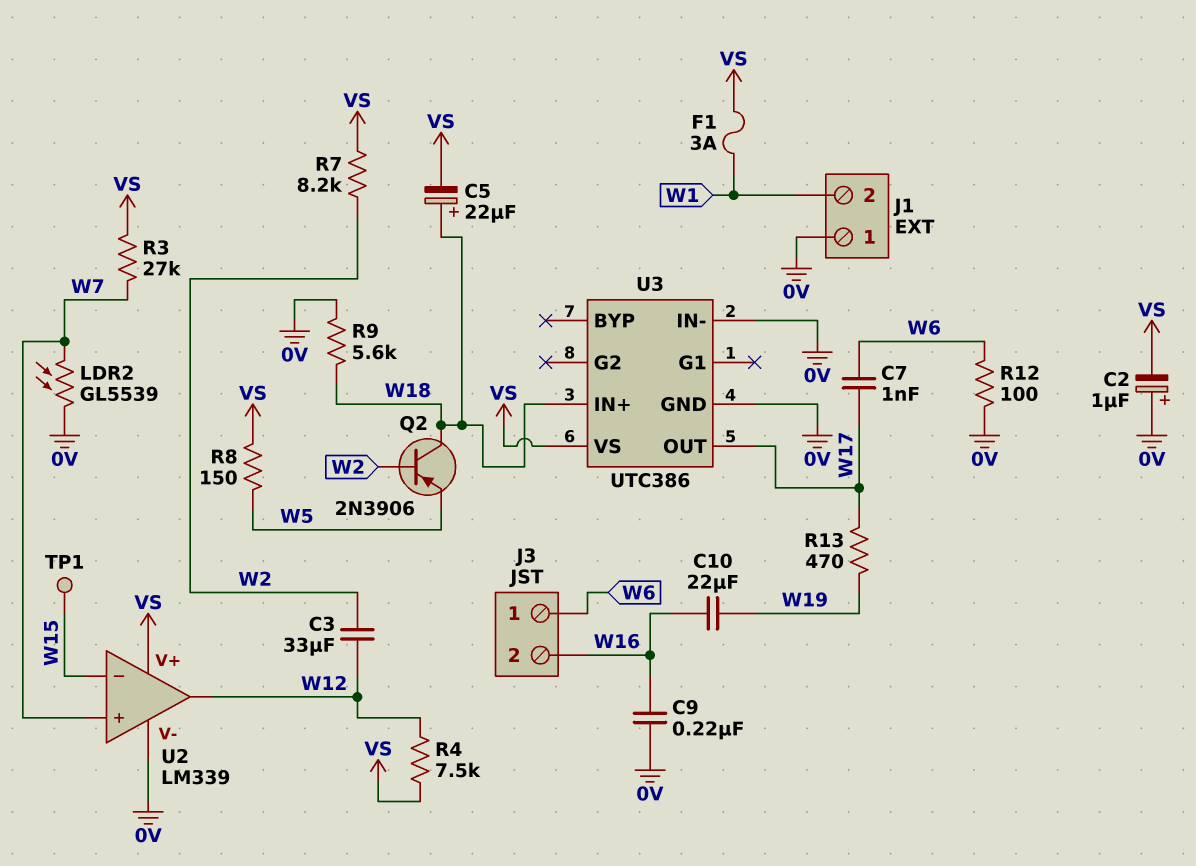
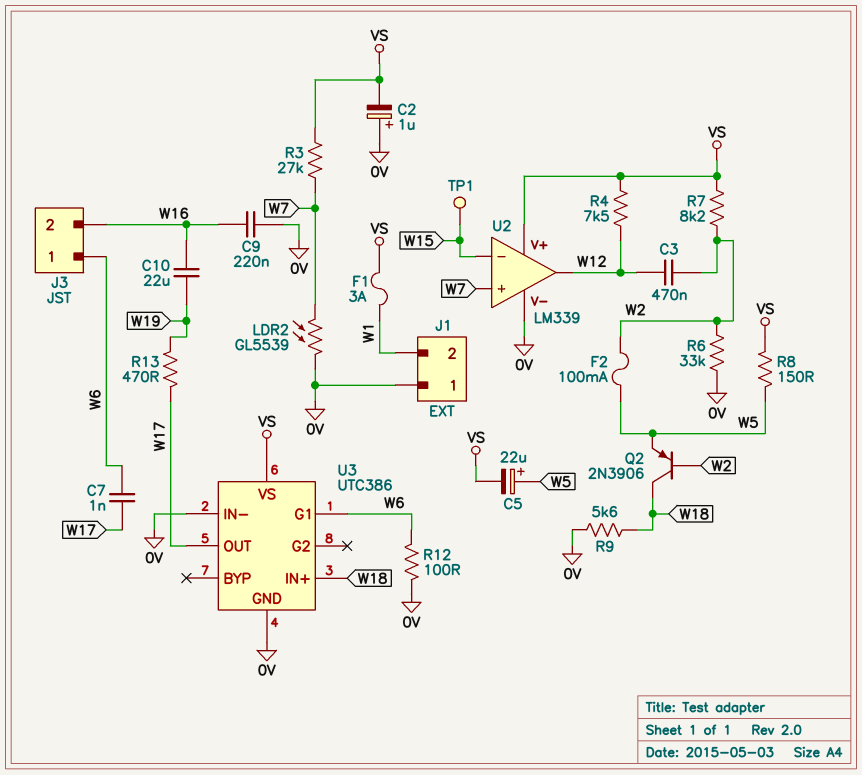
C3: 33uF (W2, W12) -> 470nF (W2, W12)
C5: 22uF (plus W18, minus VS) -> 22uF (plus W5, minus VS)
F2: none -> 100mA (W2, W5)
R6: none -> 33k (0V, W2)
U3 pin G1: none -> W6

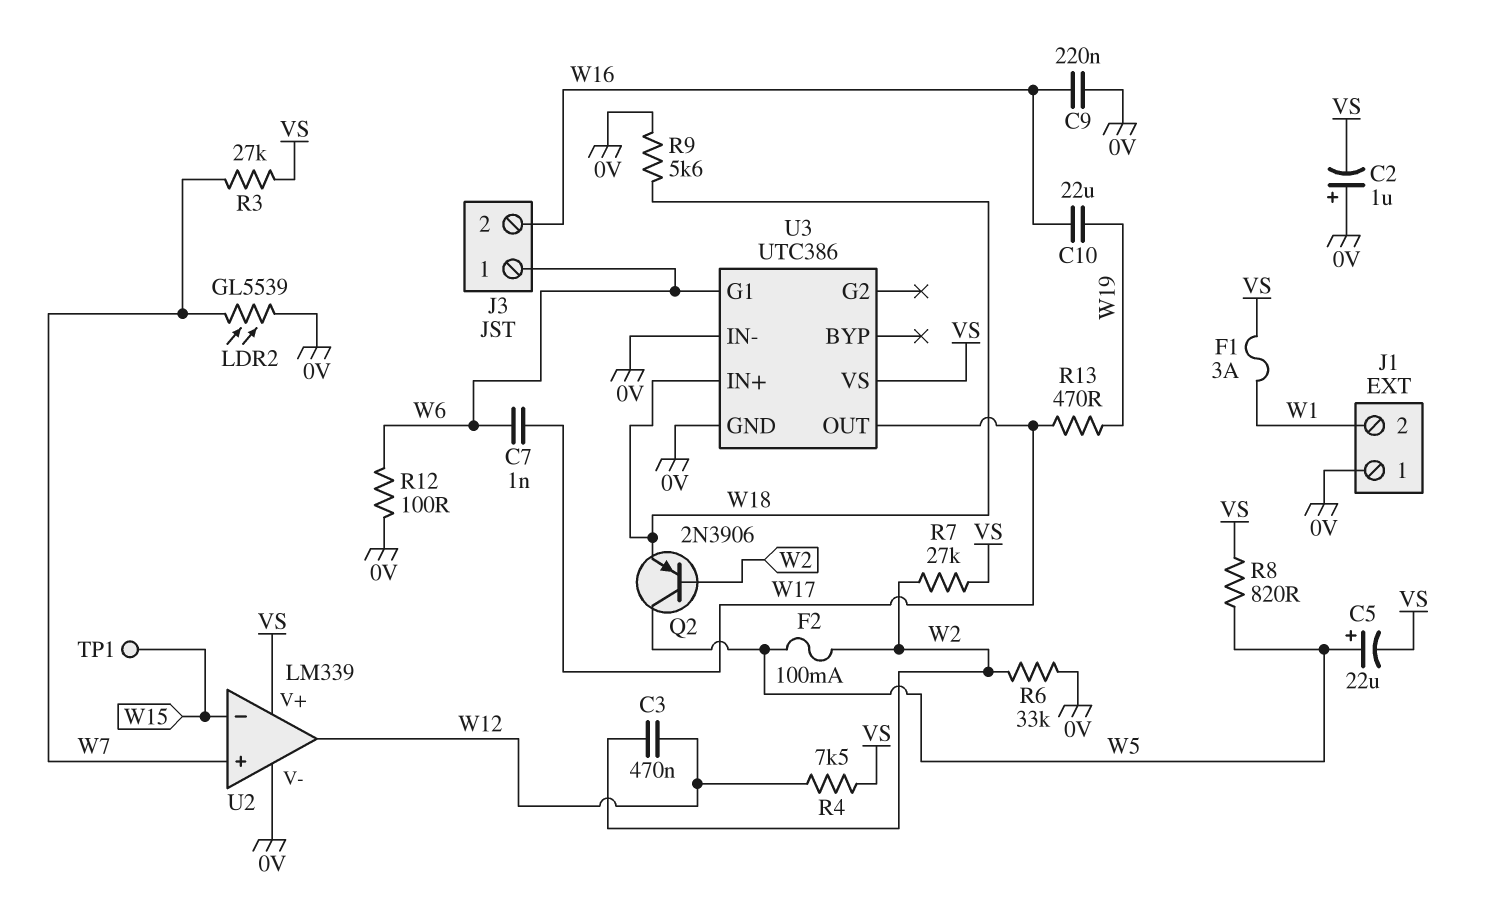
Q2: PNP 2N3906 (B W2, C W18, E W5) -> PNP 2N3906 (B W2, C W5, E W18)
R7: 8.2k (VS, W2) -> 27k (VS, W2)
R8: 150 (VS, W5) -> 820 (VS, W5)

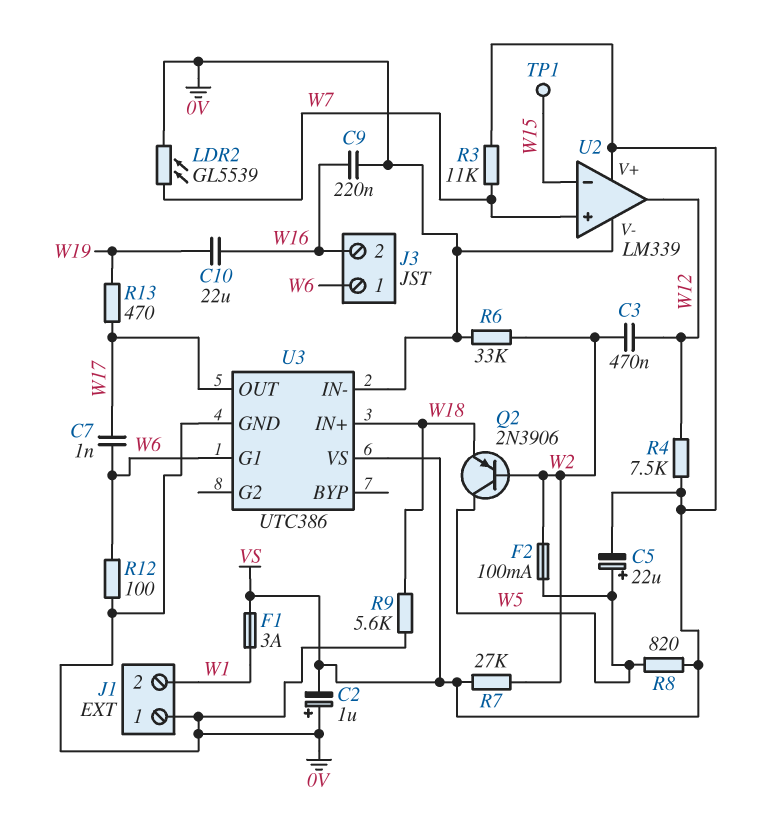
R3: 27k (VS, W7) -> 11k (VS, W7)

